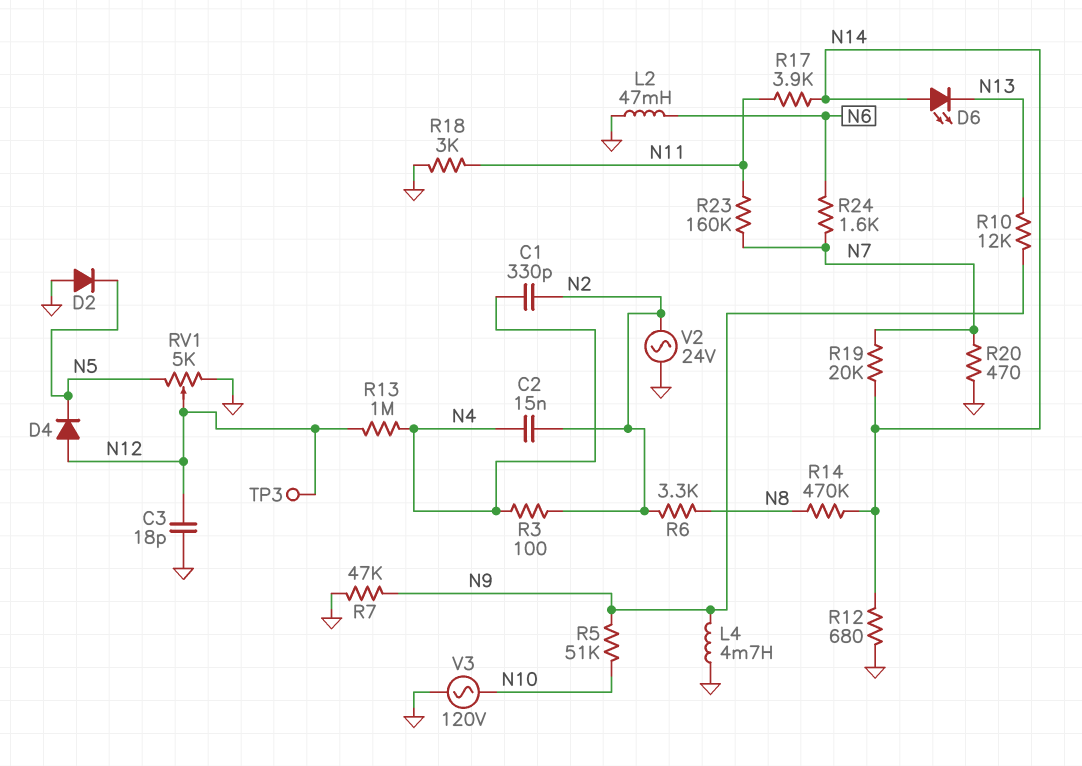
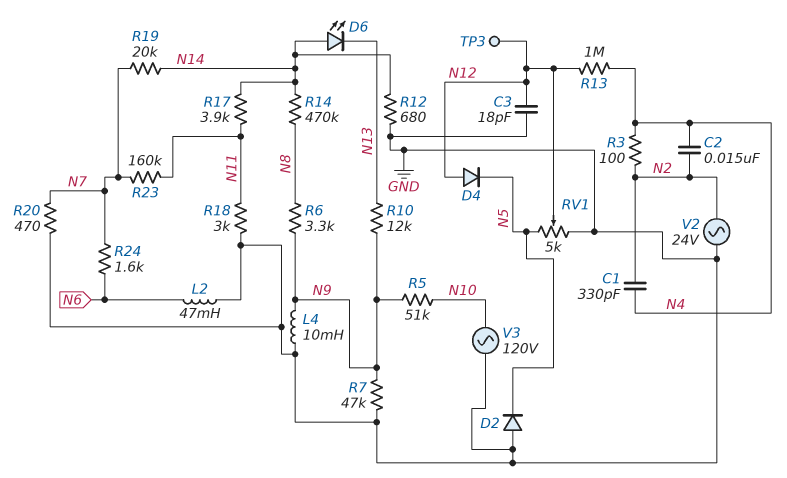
L4: 4.7mH (GND, N9) -> 10mH (GND, N9)
R6: 3.3k (N2, N8) -> 3.3k (N8, N9)

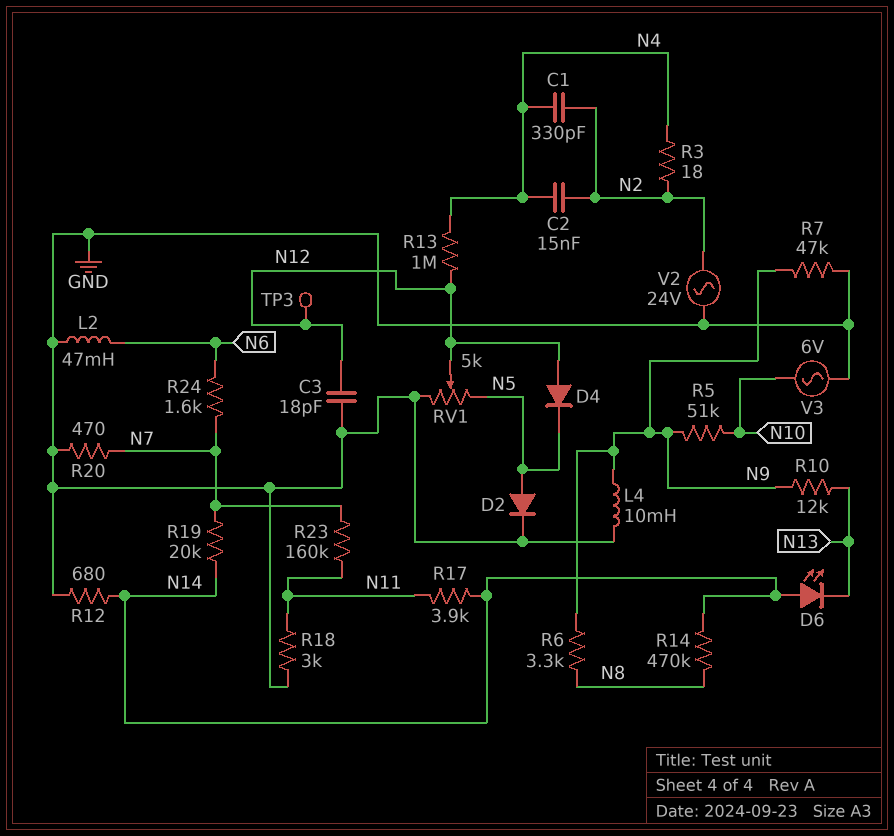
D2: diode (A GND, K N5) -> diode (A N5, K GND)
R3: 100 (N2, N4) -> 18 (N2, N4)
V3: AC 120V (GND, N10) -> AC 6V (GND, N10)

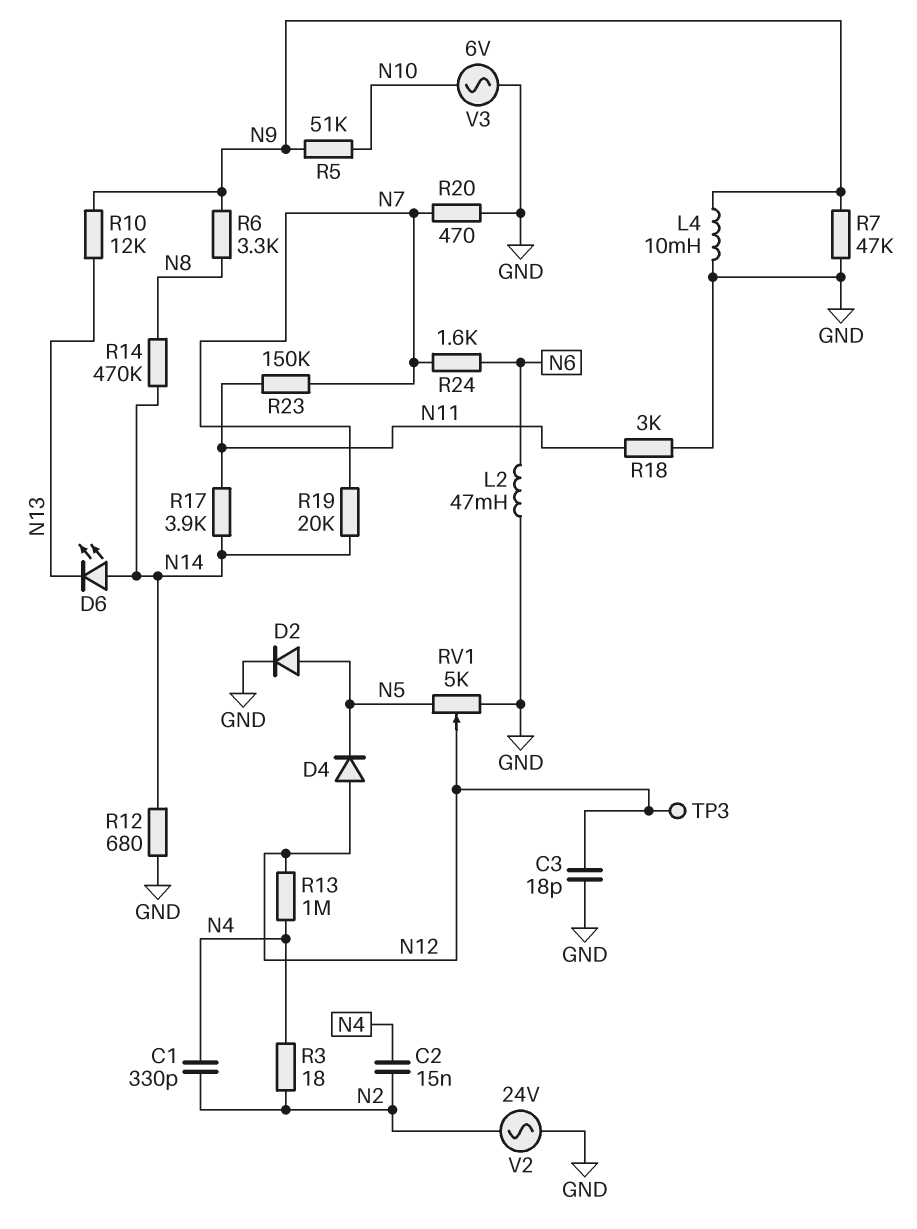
R23: 160k (N7, N11) -> 150k (N7, N11)

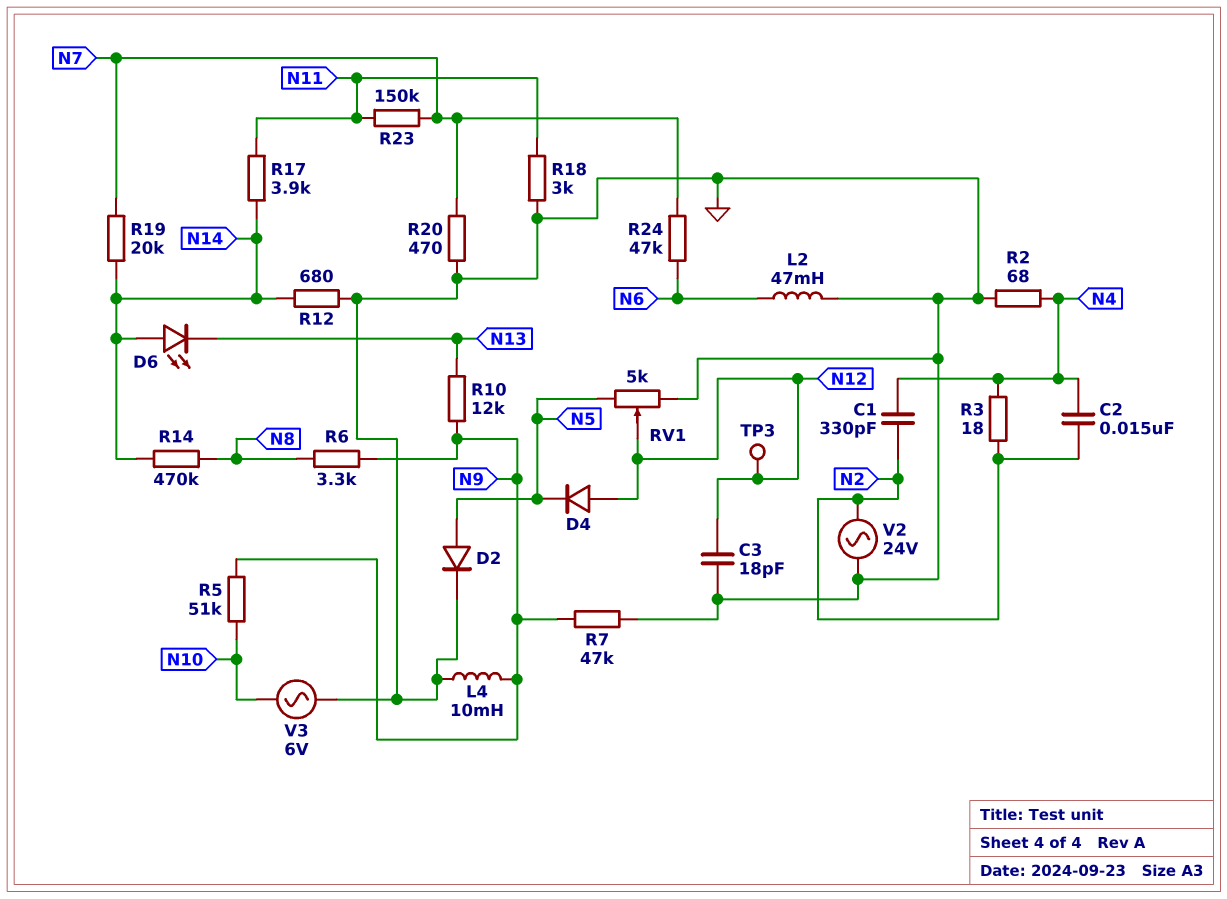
R2: none -> 68 (GND, N4)
R13: 1M (N4, N12) -> none
R24: 1.6k (N6, N7) -> 47k (N6, N7)

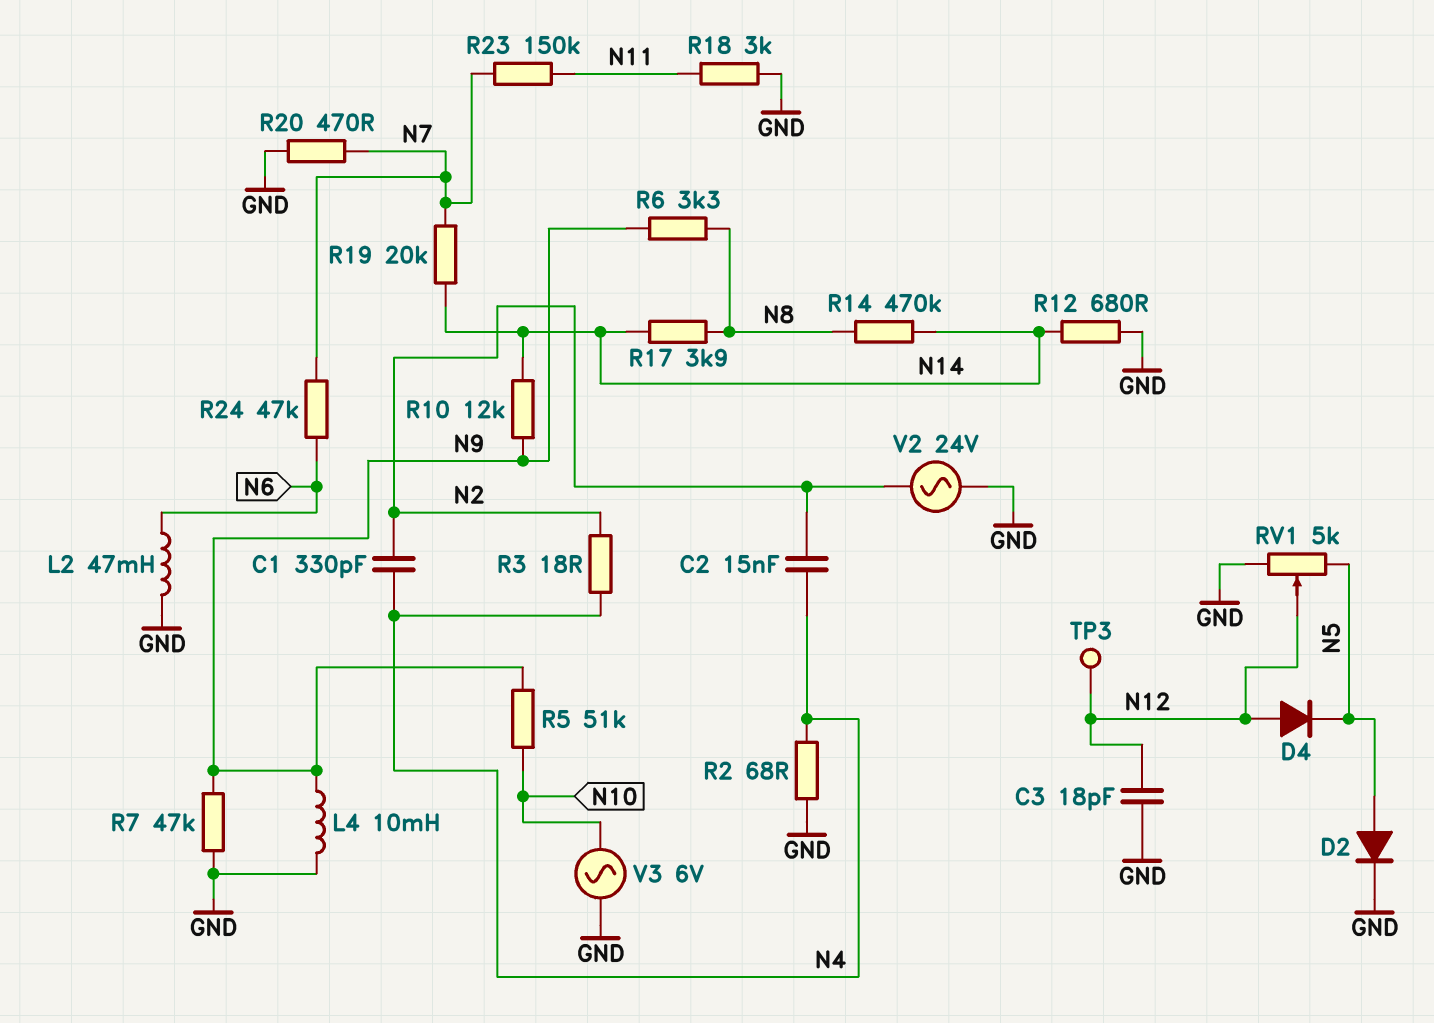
D6: LED (A N14, K N13) -> none
R10: 12k (N9, N13) -> 12k (N9, N14)
R17: 3.9k (N11, N14) -> 3.9k (N8, N14)

